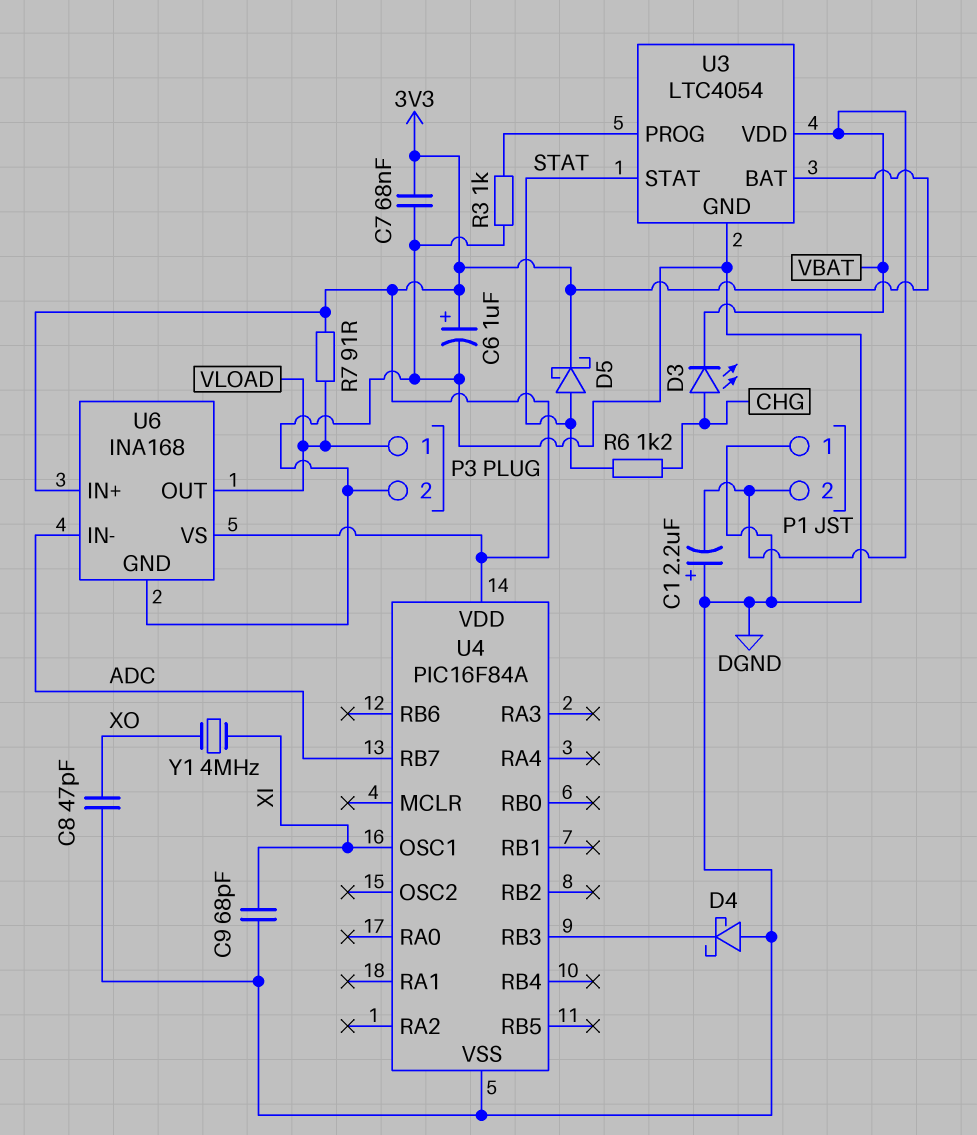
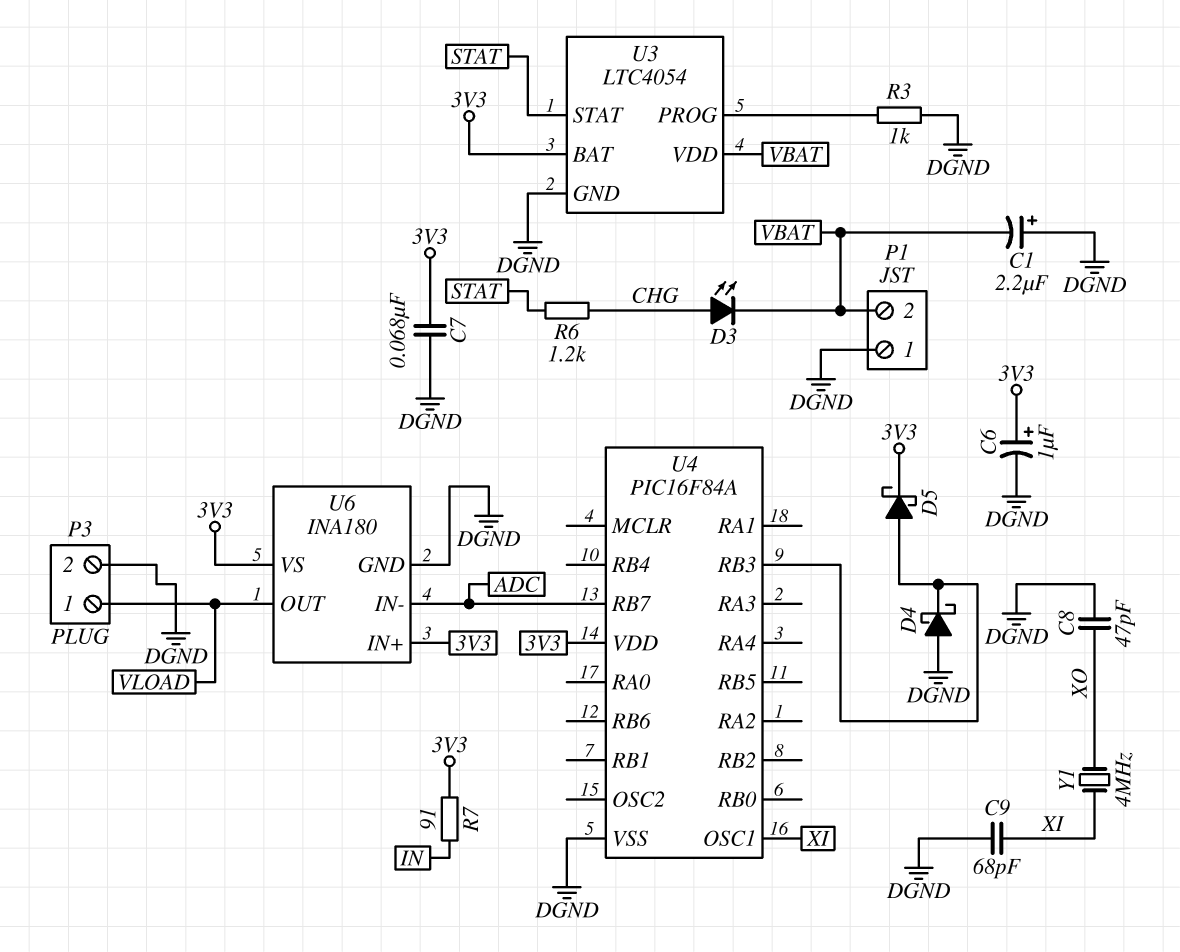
D5: schottky (A STAT, K 3V3) -> schottky (A U4/RB3, K 3V3)
R7: 91 (3V3, VLOAD) -> 91 (3V3, IN)
U6: INA168 -> INA180

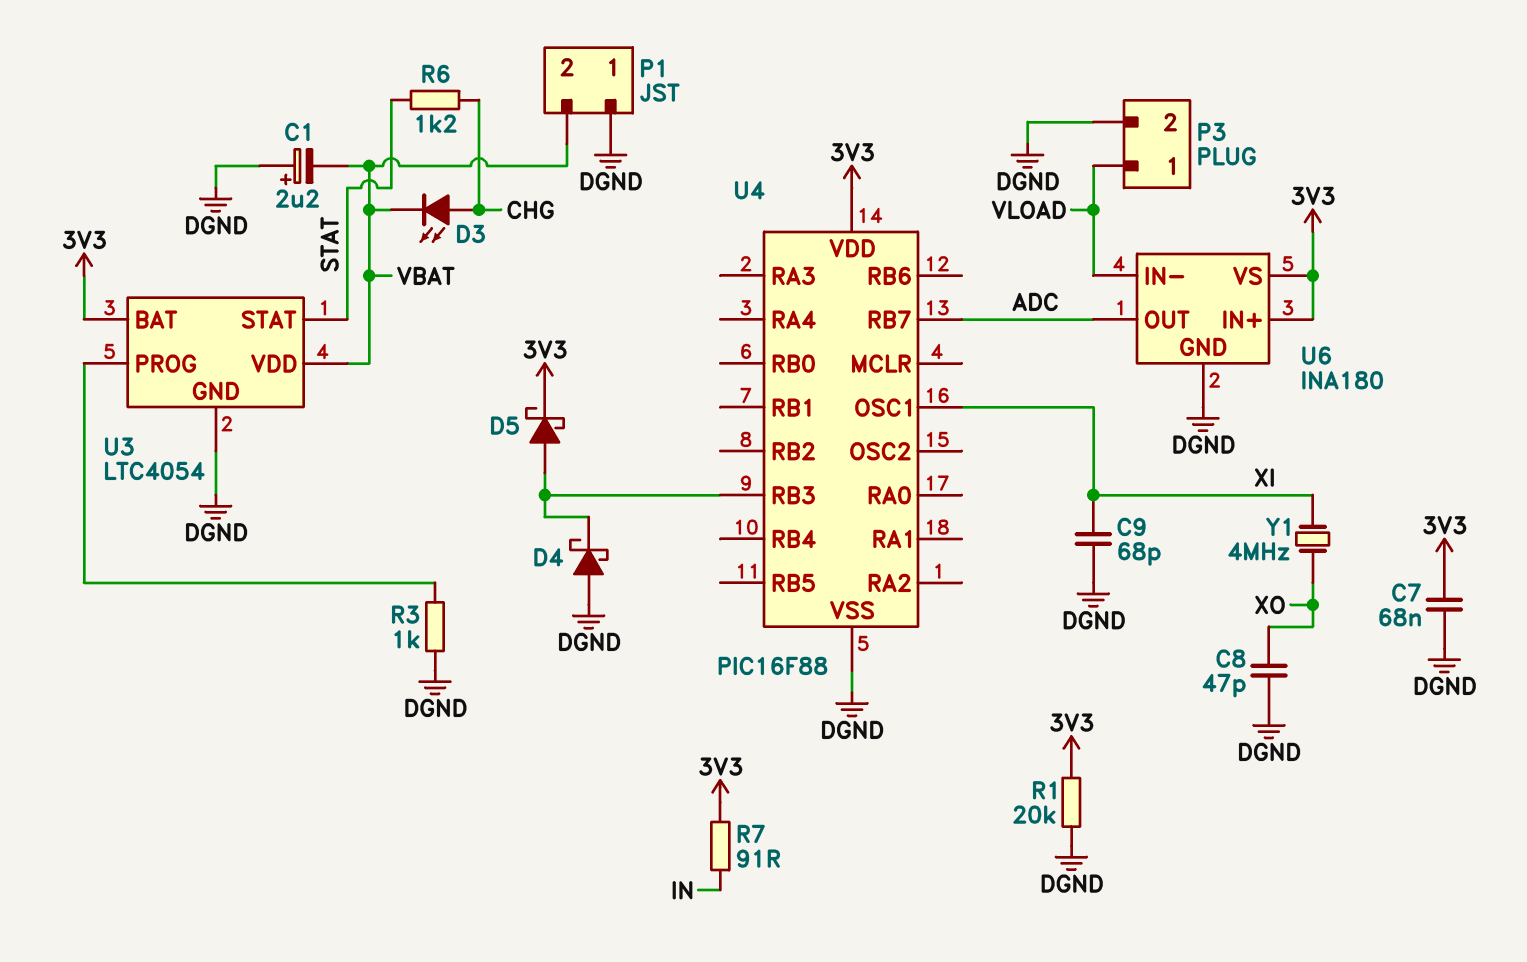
C6: 1uF (plus 3V3, minus DGND) -> none
R1: none -> 20k (3V3, DGND)
U4: PIC16F84A -> PIC16F88
U6 pin IN-: ADC -> VLOAD
U6 pin OUT: VLOAD -> ADC

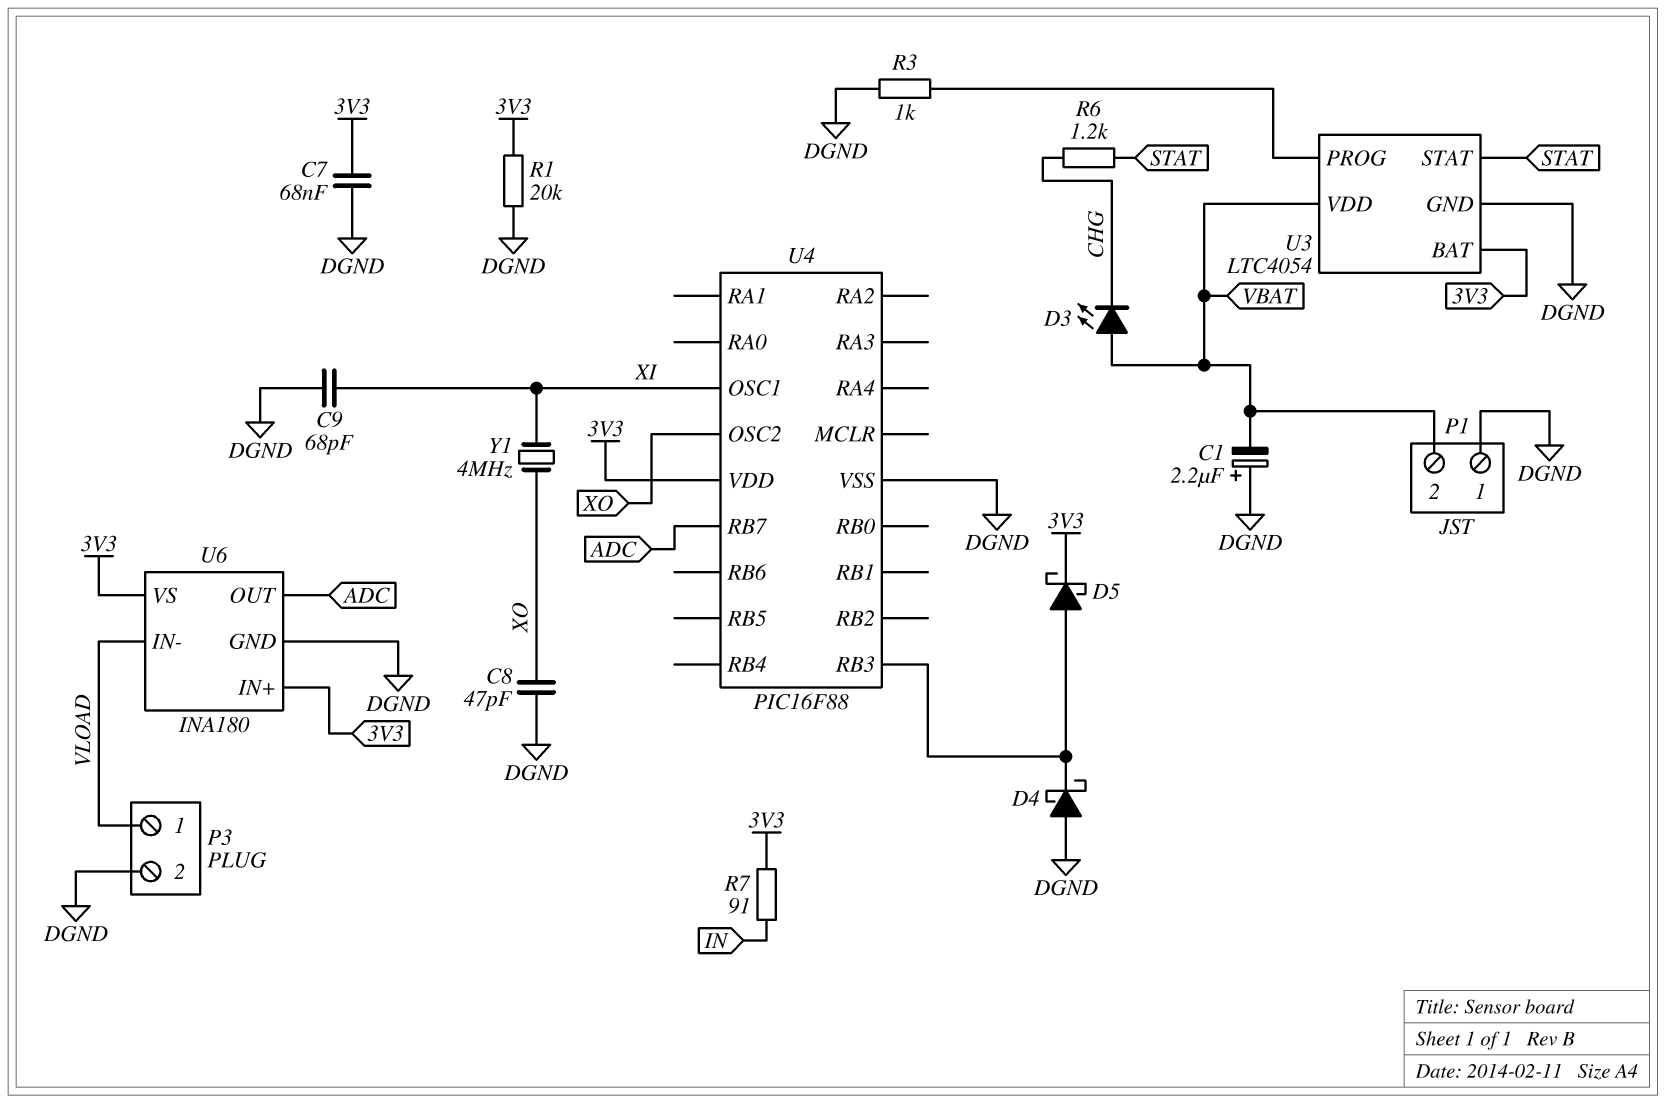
D3: LED (A CHG, K VBAT) -> LED (A VBAT, K CHG)
U4 pin OSC2: none -> XO

